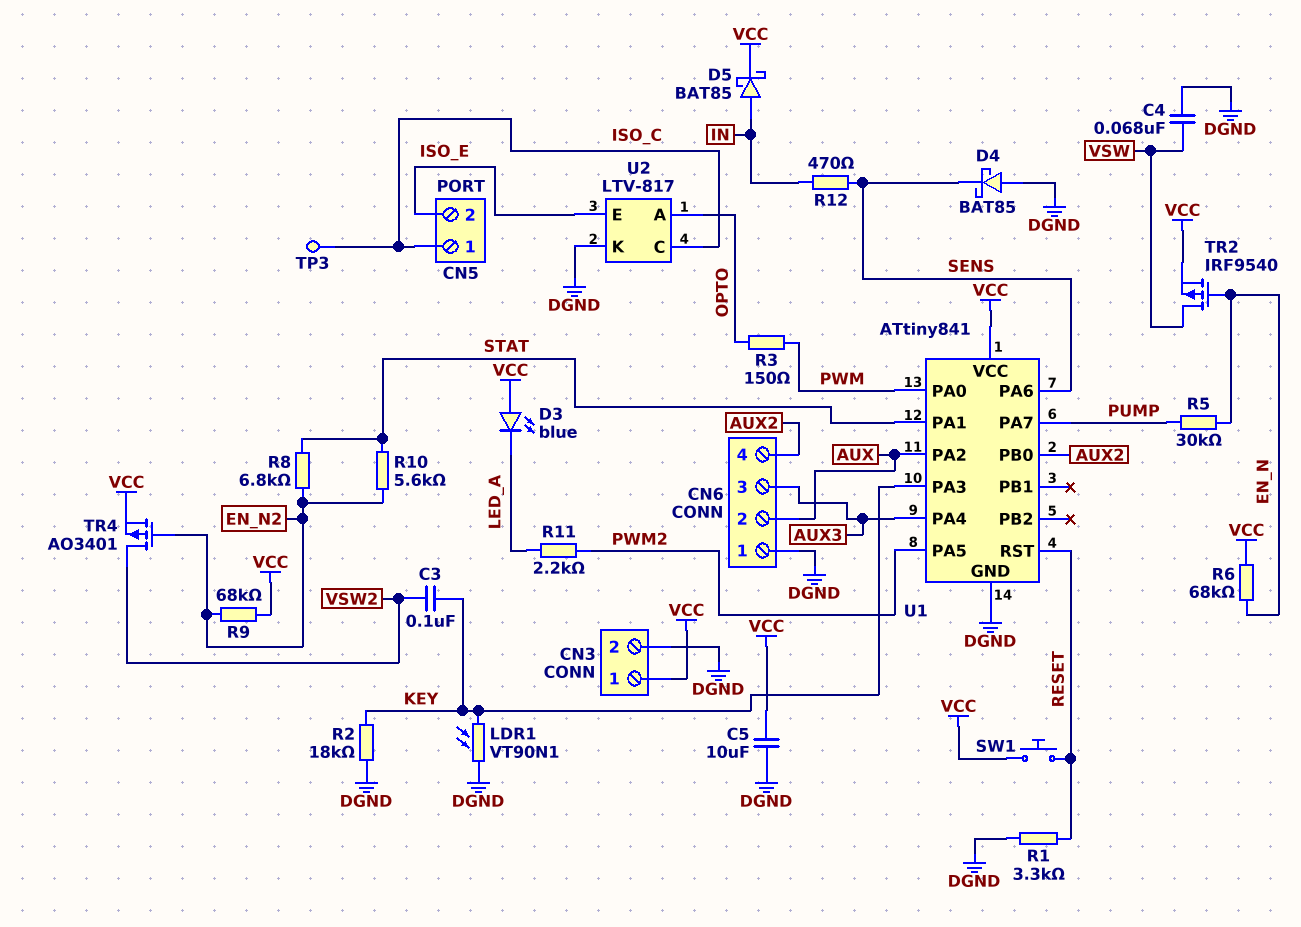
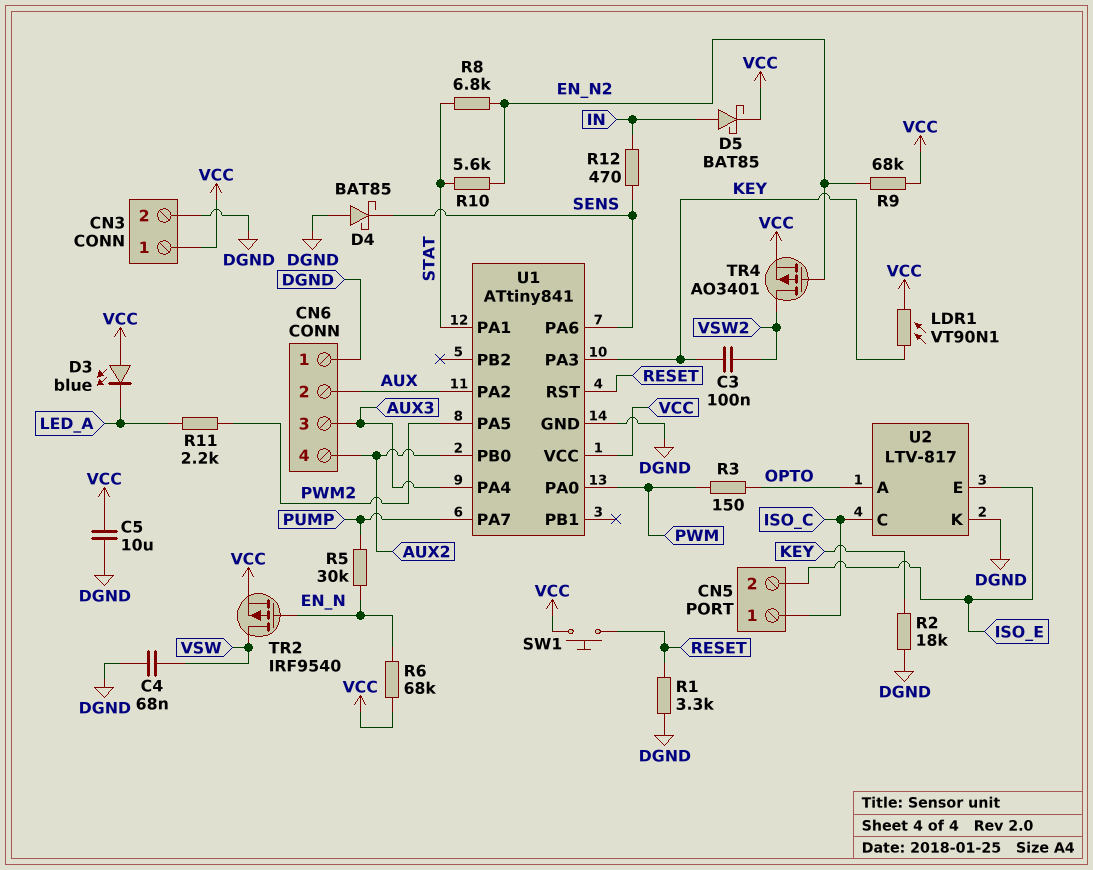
LDR1: VT90N1 (DGND, KEY) -> VT90N1 (KEY, VCC)
TP3: test point (ISO_C) -> none

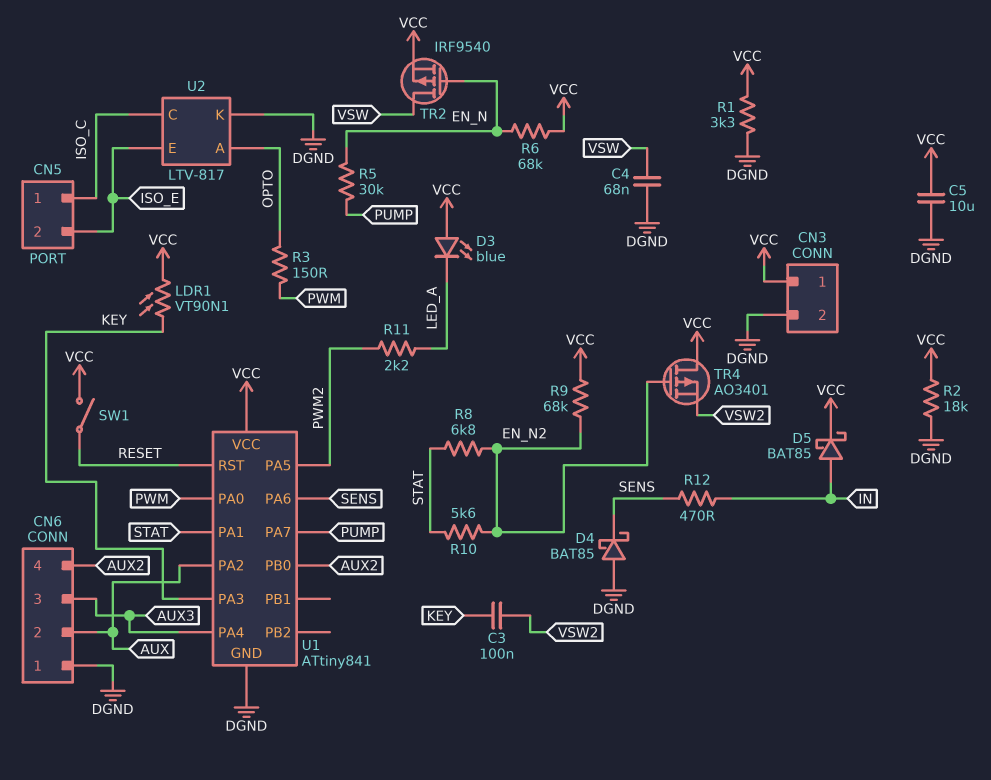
R1: 3.3k (DGND, RESET) -> 3.3k (DGND, VCC)
R2: 18k (DGND, KEY) -> 18k (DGND, VCC)
SW1: button (RESET, VCC) -> switch (RESET, VCC)
TR4: PMOS AO3401 (G EN_N2, D VSW2, S VCC) -> PMOS AO3401 (G EN_N2, D VCC, S VSW2)

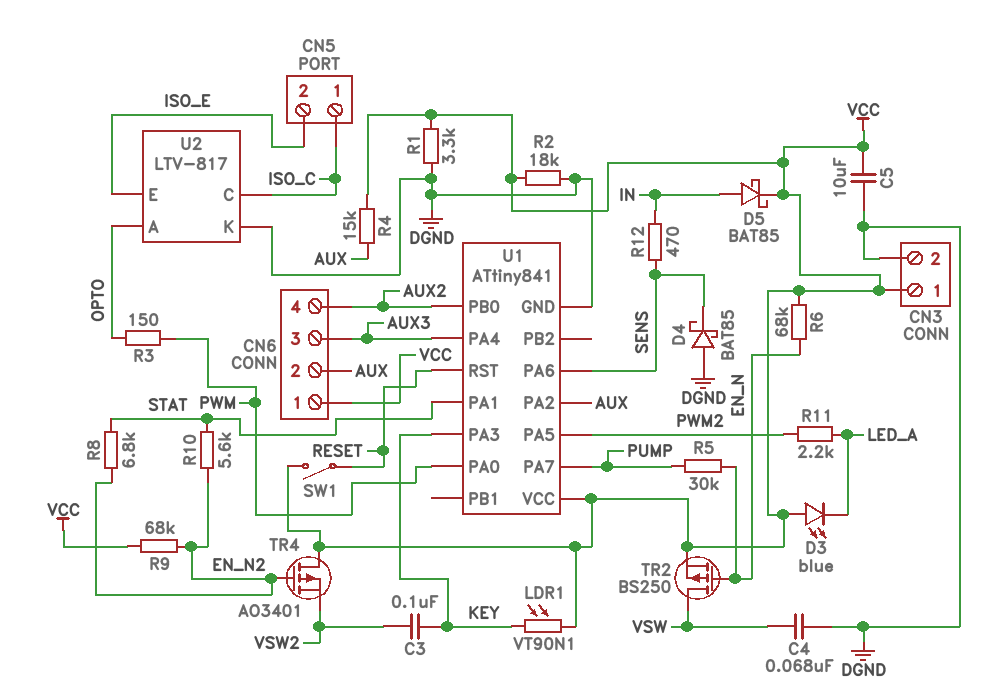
CN6 pin 1: DGND -> VCC
R4: none -> 15k (AUX, VCC)
TR2: PMOS IRF9540 (G EN_N, D VSW, S VCC) -> PMOS BS250 (G EN_N, D VSW, S VCC)

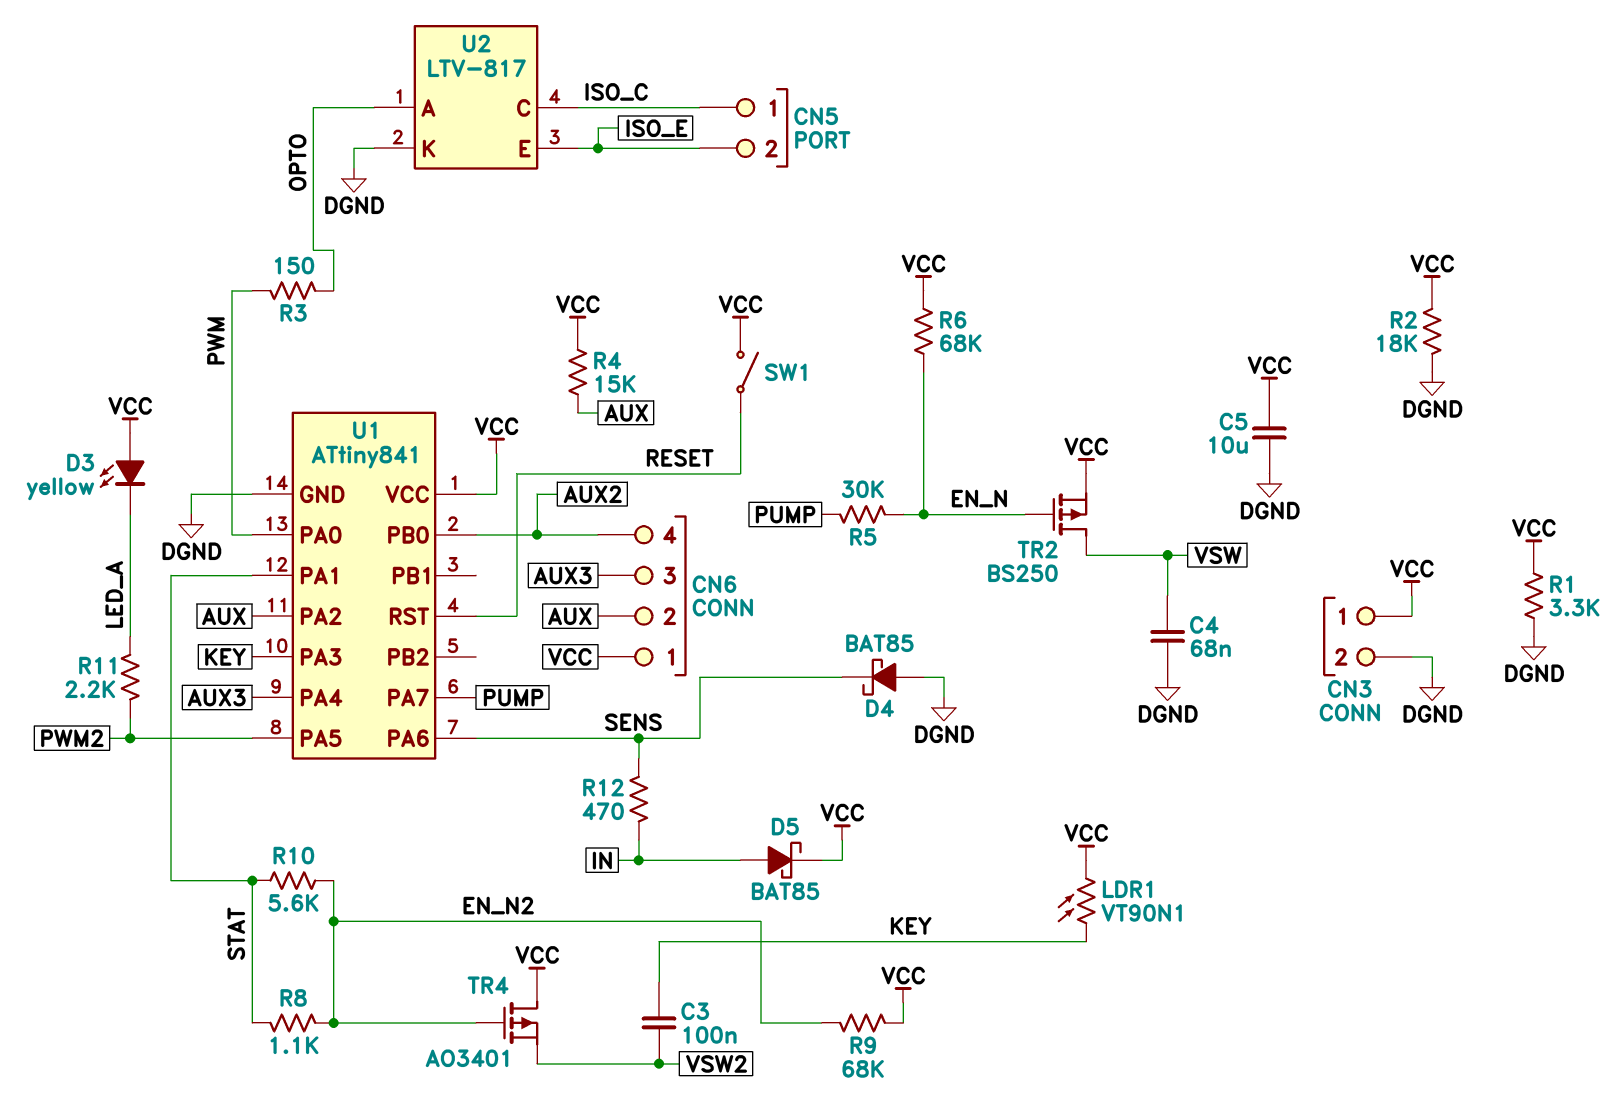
D3: LED blue (A VCC, K LED_A) -> LED yellow (A VCC, K LED_A)
R8: 6.8k (EN_N2, STAT) -> 1.1k (EN_N2, STAT)

